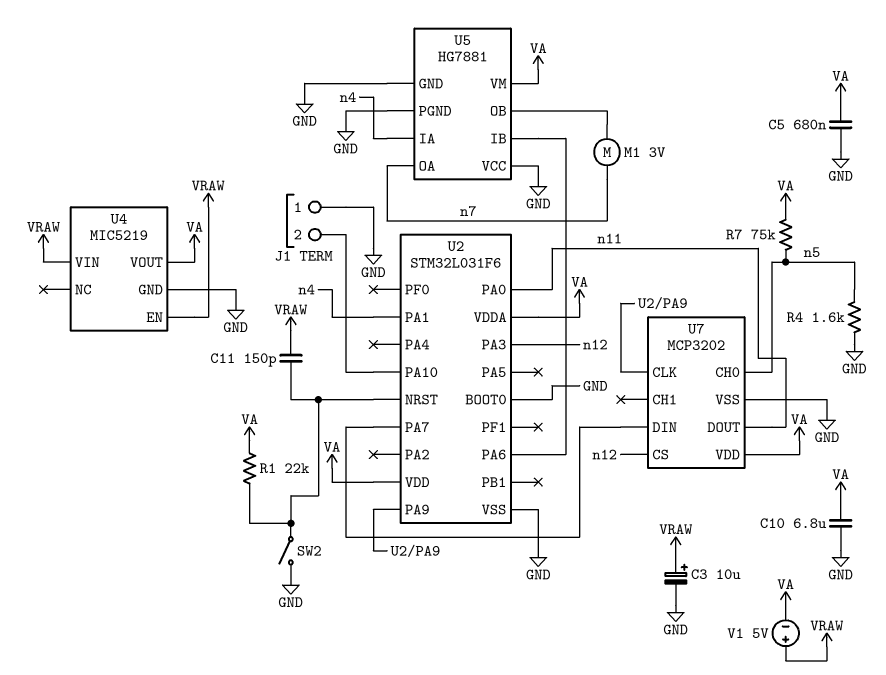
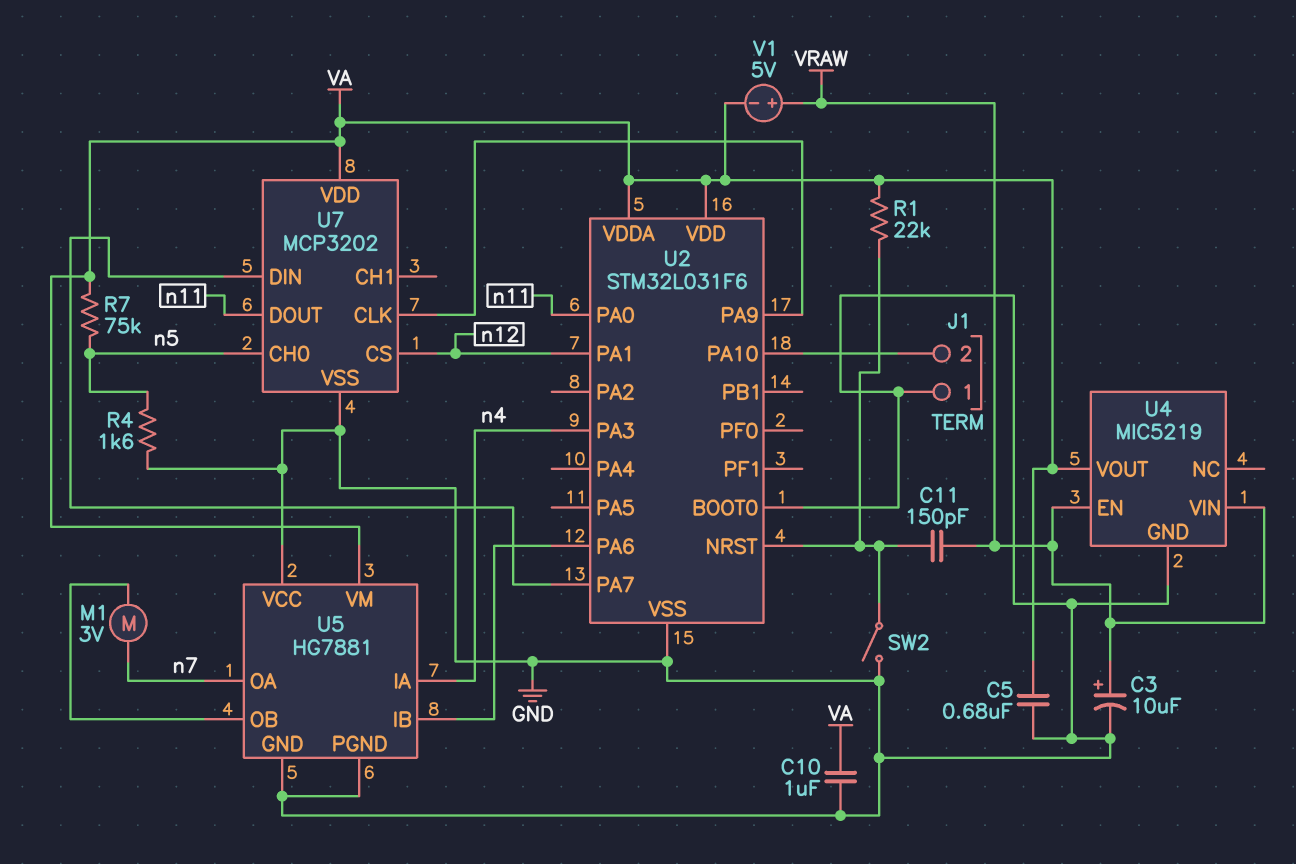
C10: 6.8uF (GND, VA) -> 1uF (GND, VA)
U2 pin PA1: n4 -> n12
U2 pin PA3: n12 -> n4

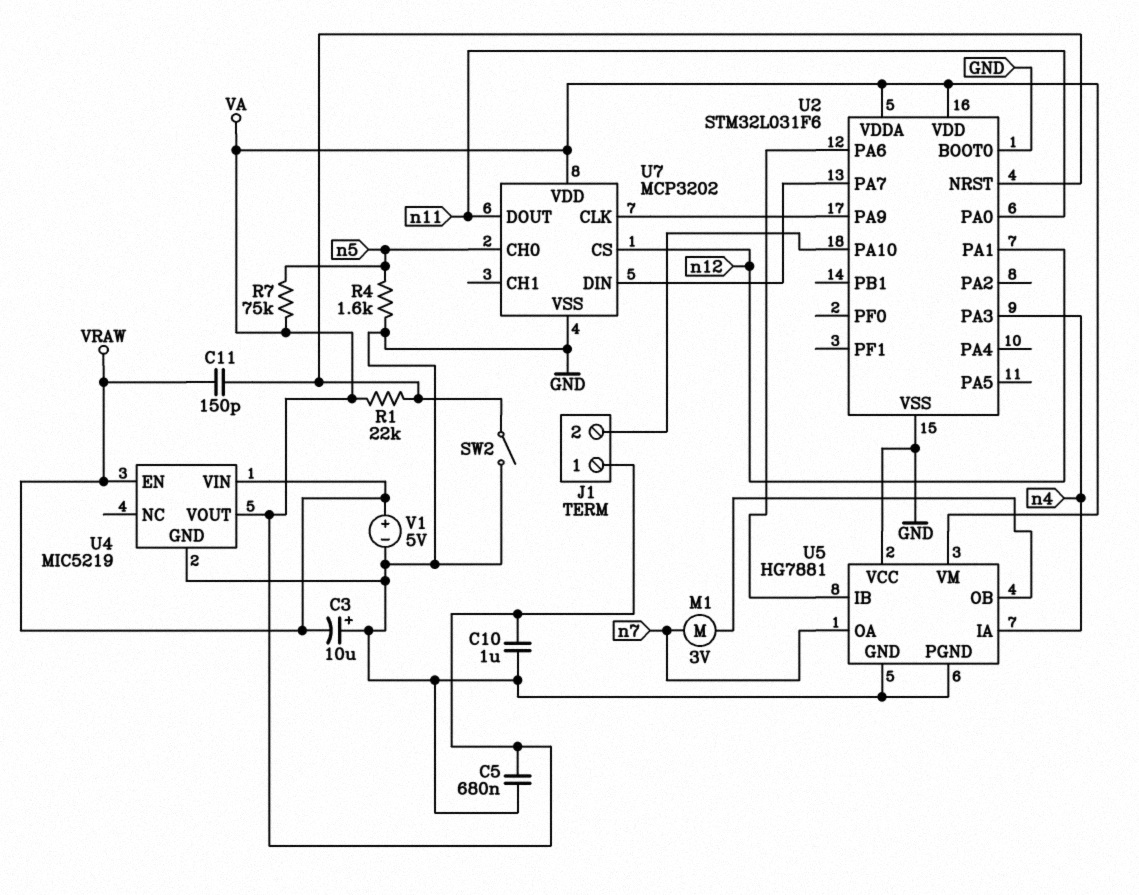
C3: 10uF (plus VRAW, minus GND) -> 10uF (plus GND, minus VRAW)
J1 pin 1: GND -> VA
V1: 5V (plus VRAW, minus VA) -> 5V (plus VRAW, minus GND)

